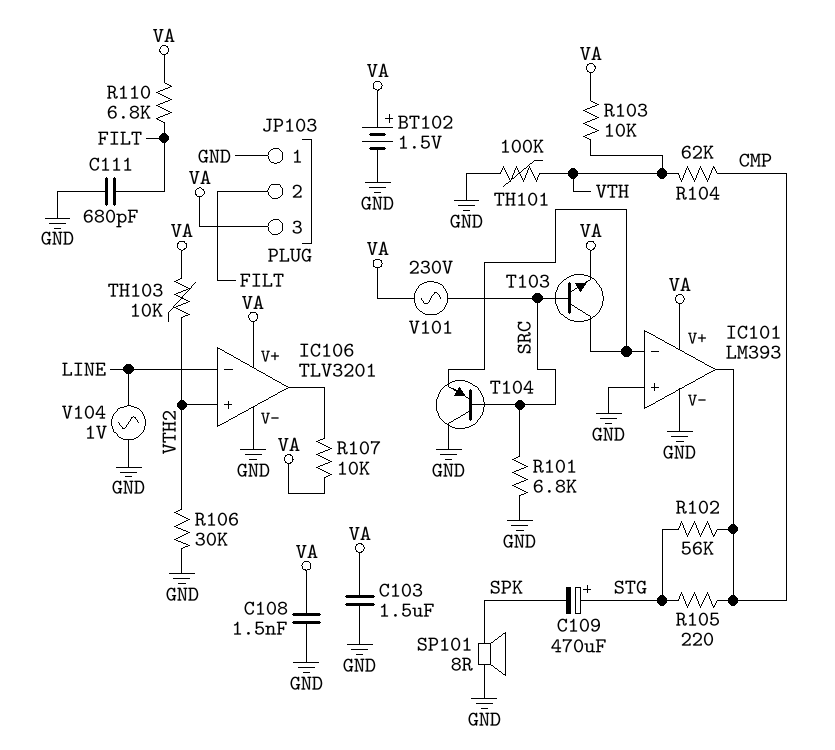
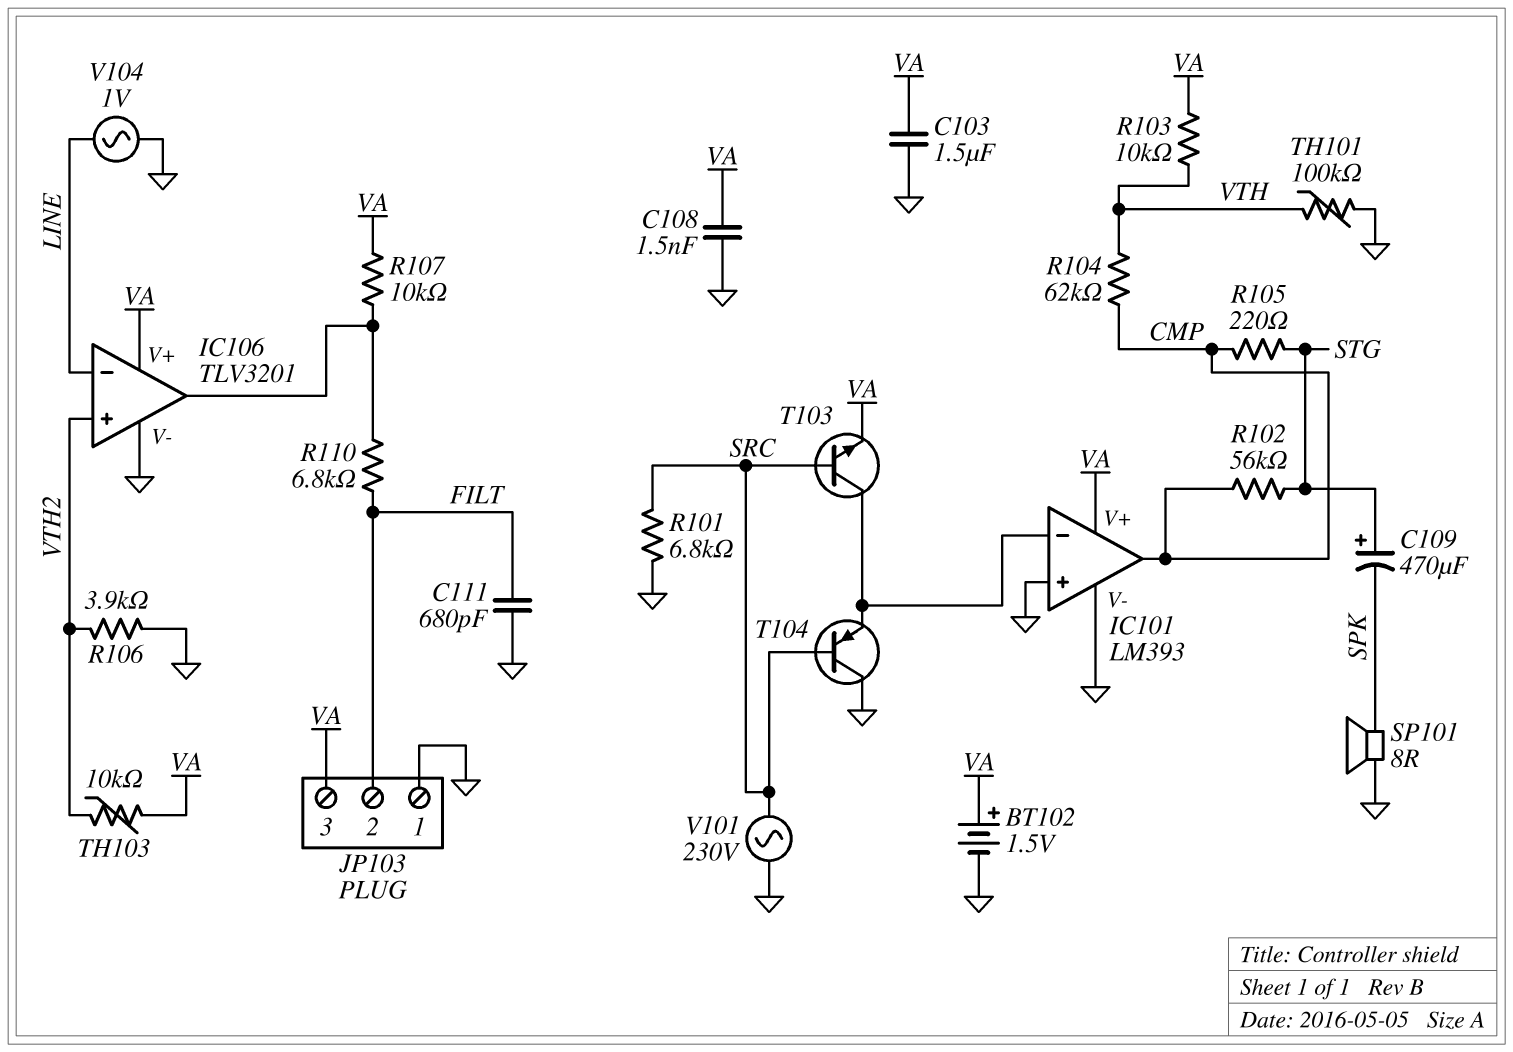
R106: 30k (GND, VTH2) -> 3.9k (GND, VTH2)
R110: 6.8k (FILT, VA) -> 6.8k (FILT, IC106/out)
V101: AC 230V (SRC, VA) -> AC 230V (GND, SRC)

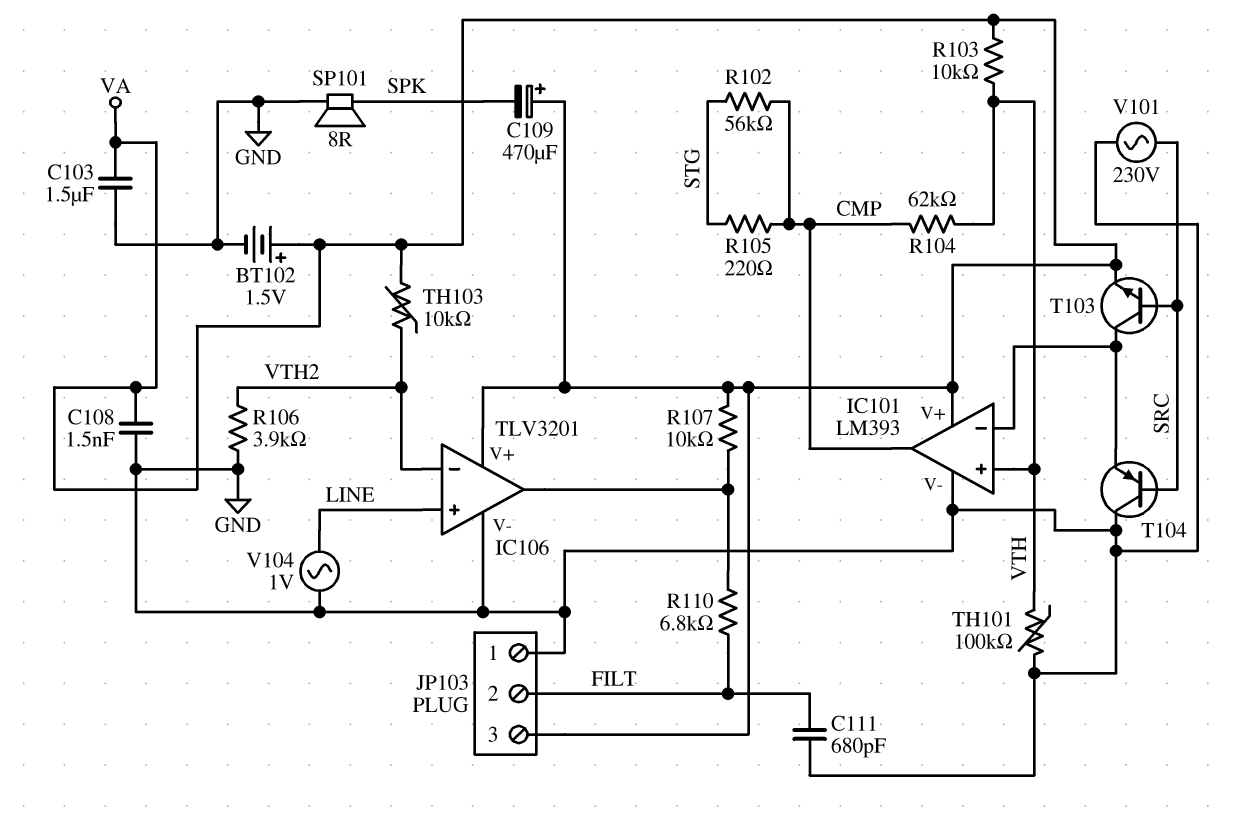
C109: 470uF (plus STG, minus SPK) -> 470uF (plus VA, minus SPK)
IC101 pin in+: GND -> VTH
IC106 pin in+: VTH2 -> LINE
IC106 pin in-: LINE -> VTH2
R101: 6.8k (GND, SRC) -> none

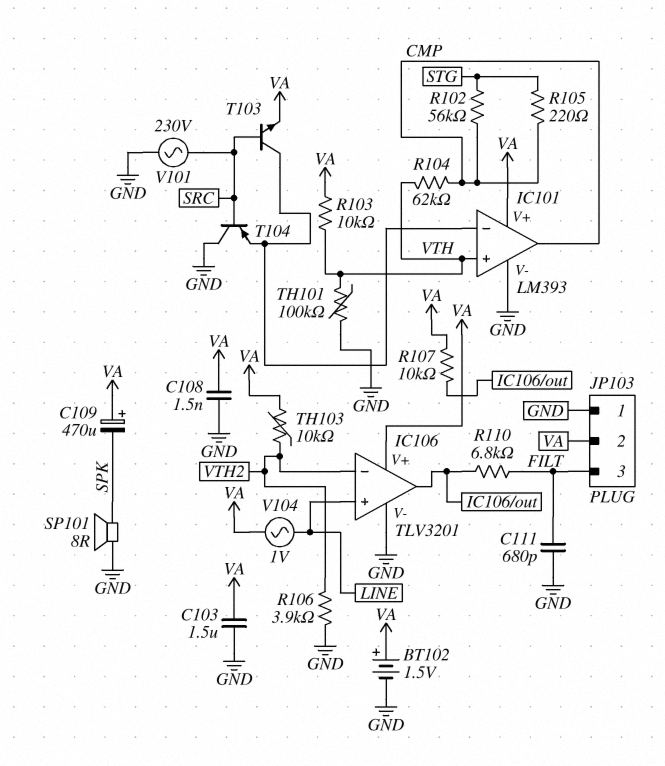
JP103 pin 2: FILT -> VA
JP103 pin 3: VA -> FILT
V104: AC 1V (GND, LINE) -> AC 1V (LINE, VA)

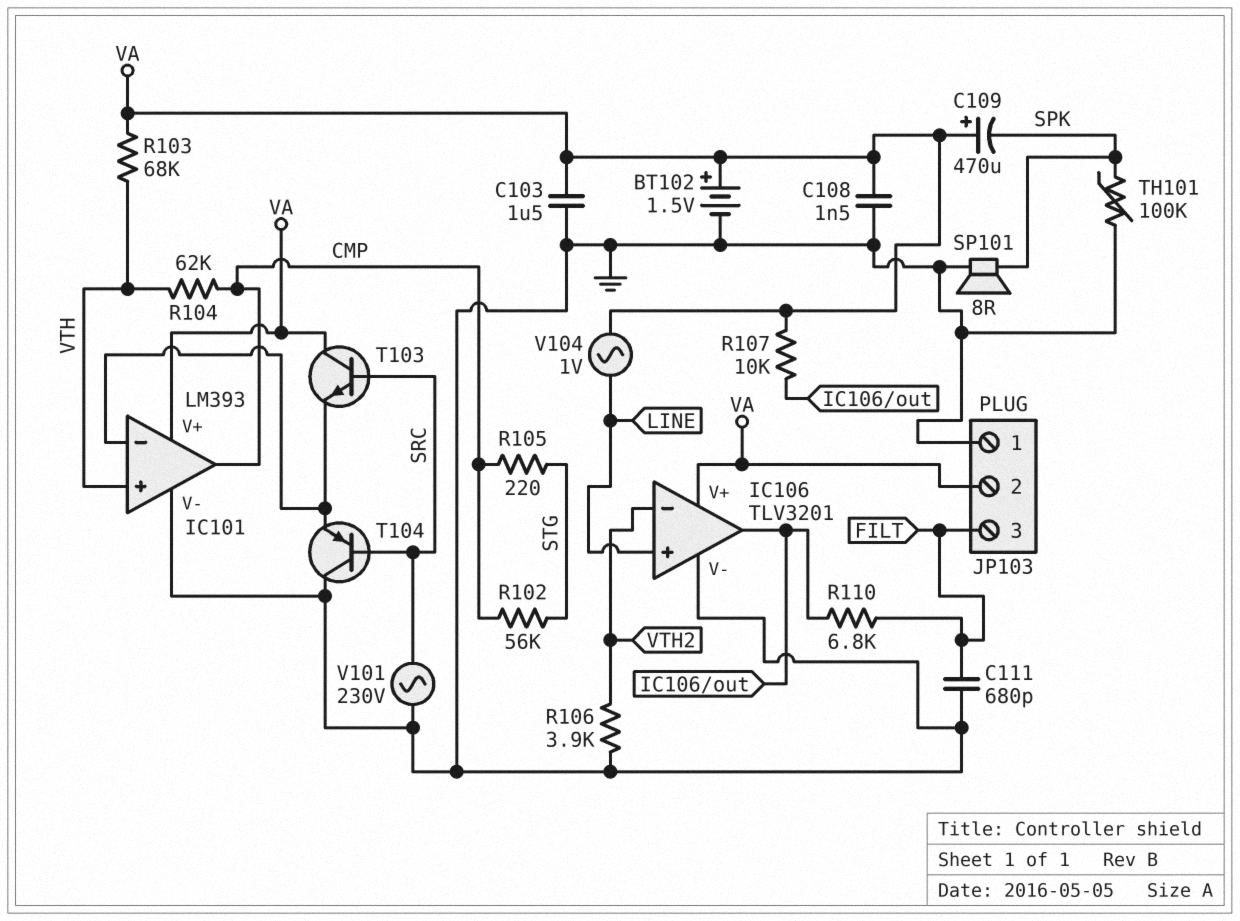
R103: 10k (VA, VTH) -> 68k (VA, VTH)
T103: NPN (B SRC, C IC101/in-, E VA) -> NPN (B SRC, C VA, E IC101/in-)
TH101: 100k (GND, VTH) -> 100k (GND, SPK)
TH103: 10k (VA, VTH2) -> none

